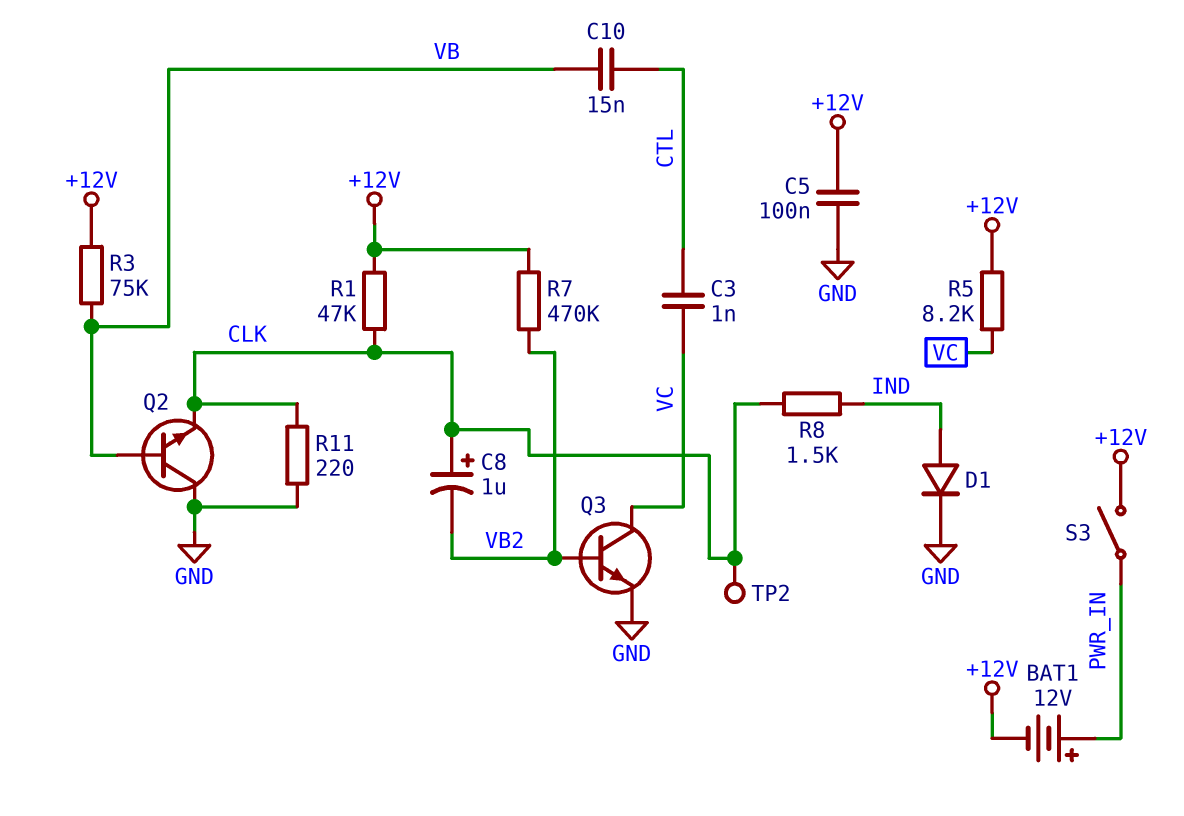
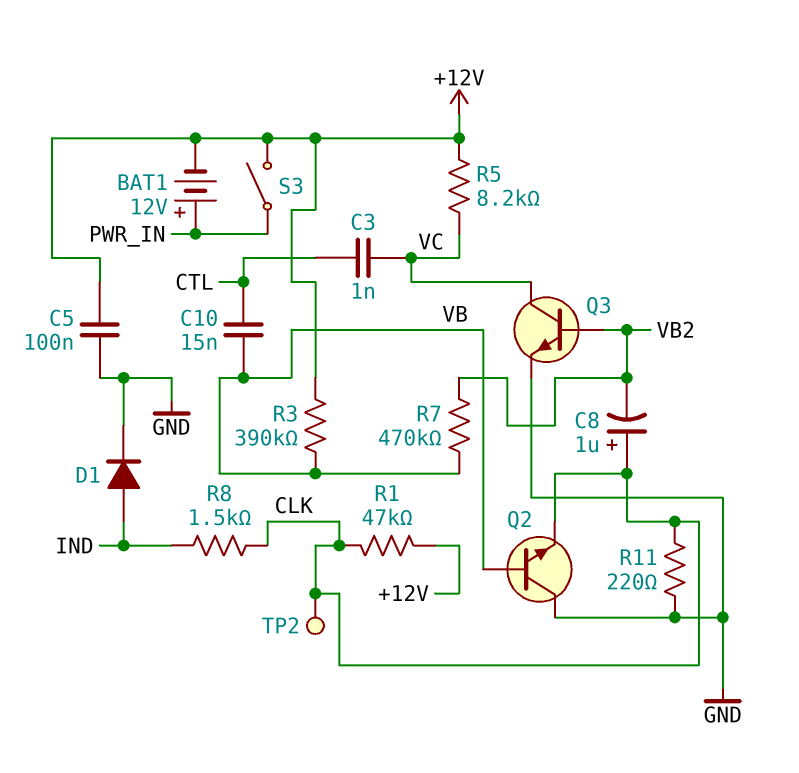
R3: 75k (+12V, VB) -> 390k (+12V, VB)
R7: 470k (+12V, VB2) -> 470k (VB, VB2)

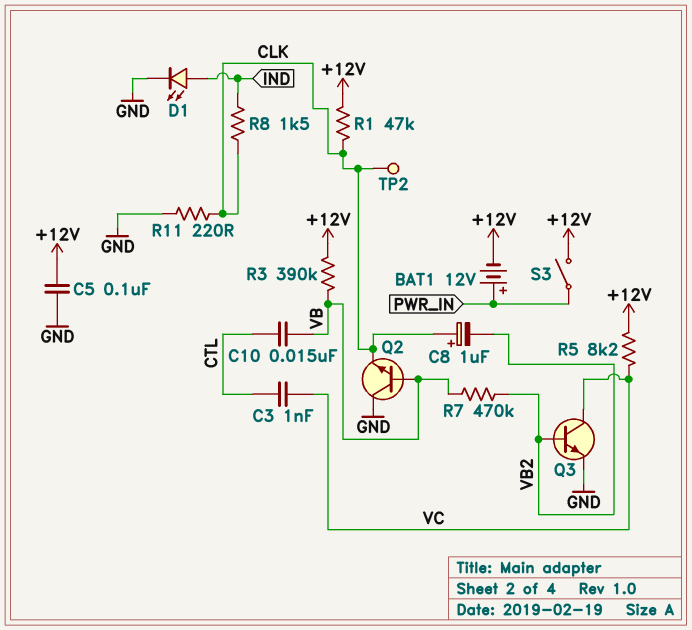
D1: diode (A IND, K GND) -> LED (A IND, K GND)

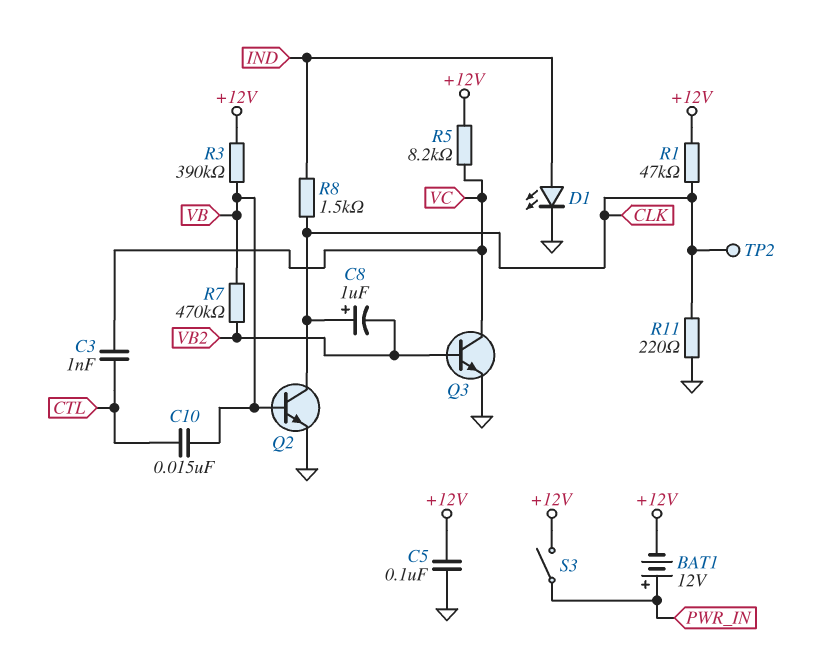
Q2: NPN (B VB, C GND, E CLK) -> NPN (B VB, C CLK, E GND)

